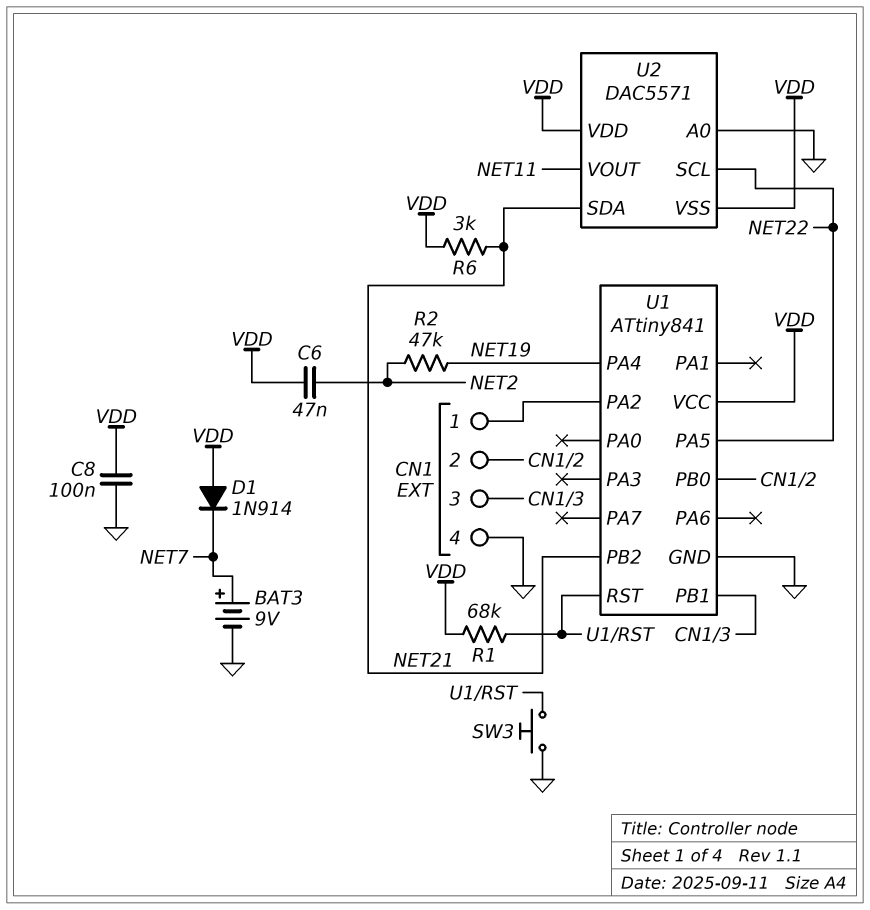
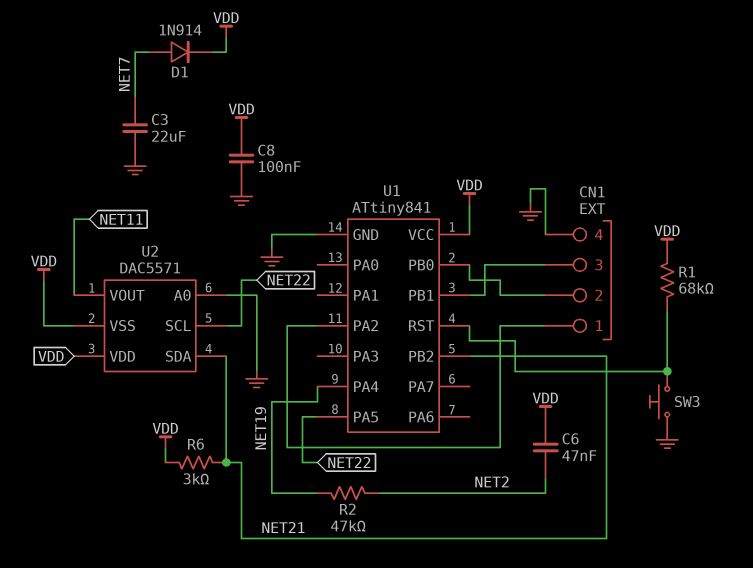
BAT3: 9V (plus NET7, minus GND) -> none
C3: none -> 22uF (GND, NET7)
D1: diode 1N914 (A VDD, K NET7) -> diode 1N914 (A NET7, K VDD)

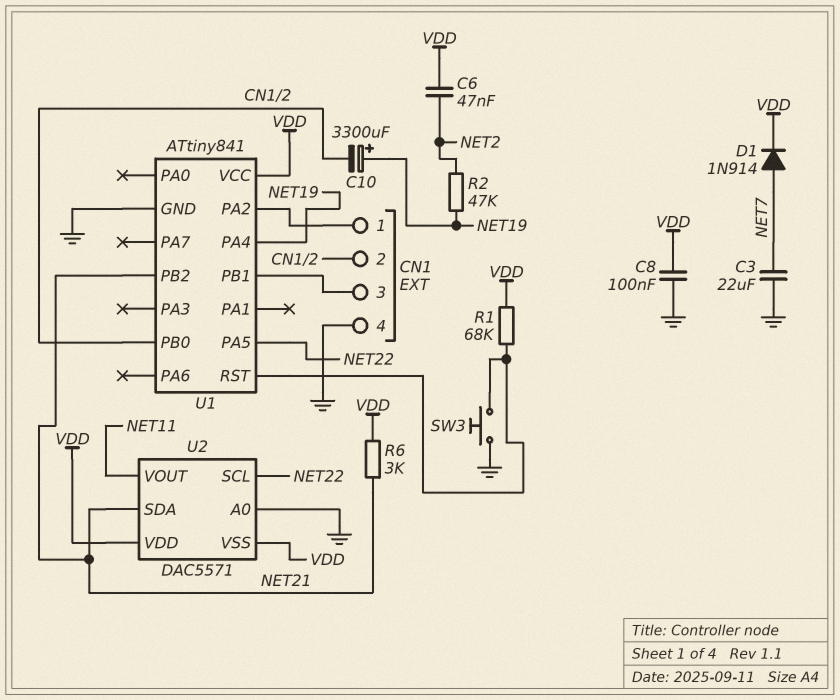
C10: none -> 3300uF (plus NET19, minus CN1/2)

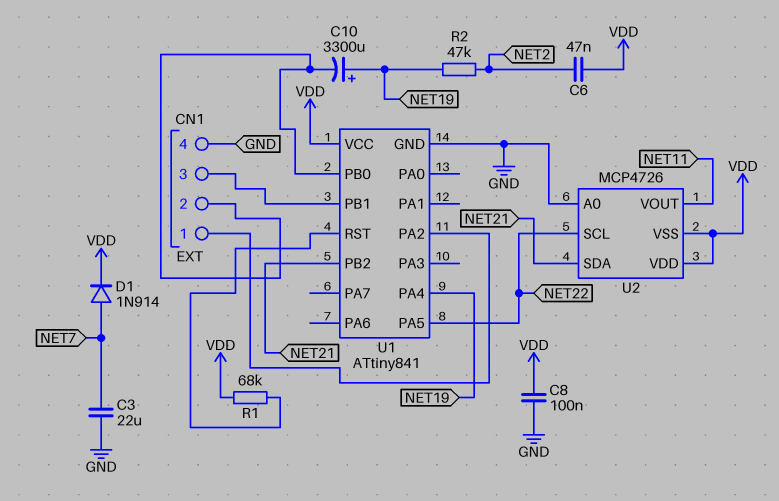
R6: 3k (NET21, VDD) -> none
SW3: button (GND, U1/RST) -> none
U2: DAC5571 -> MCP4726

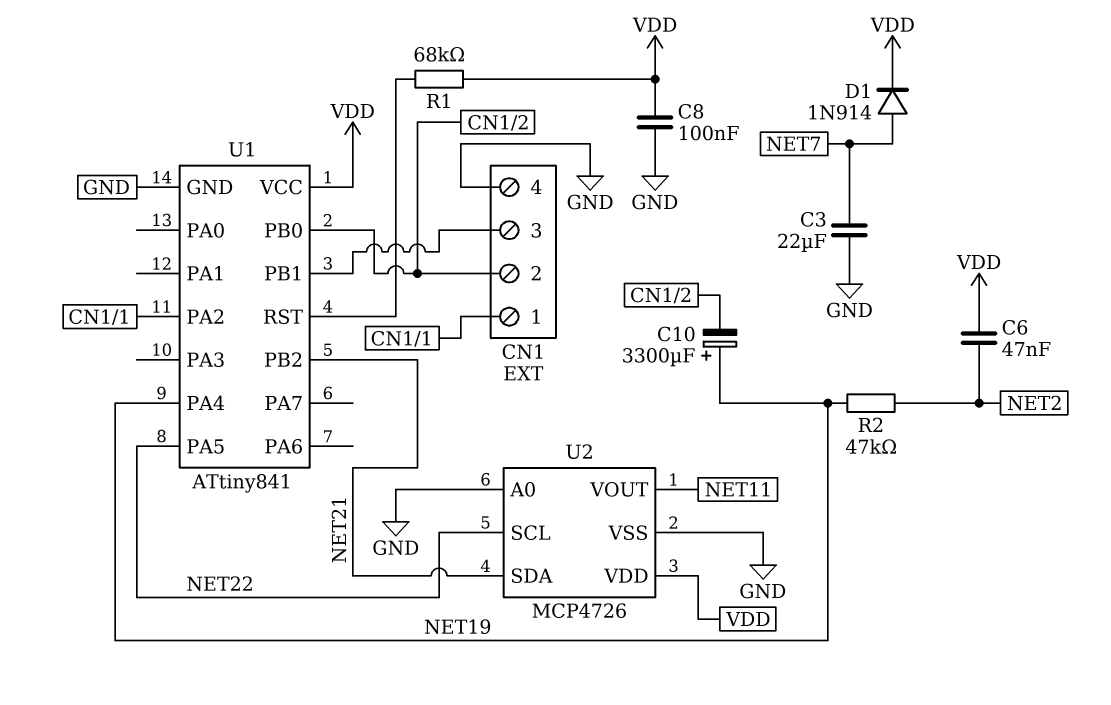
U2 pin VSS: VDD -> GND

